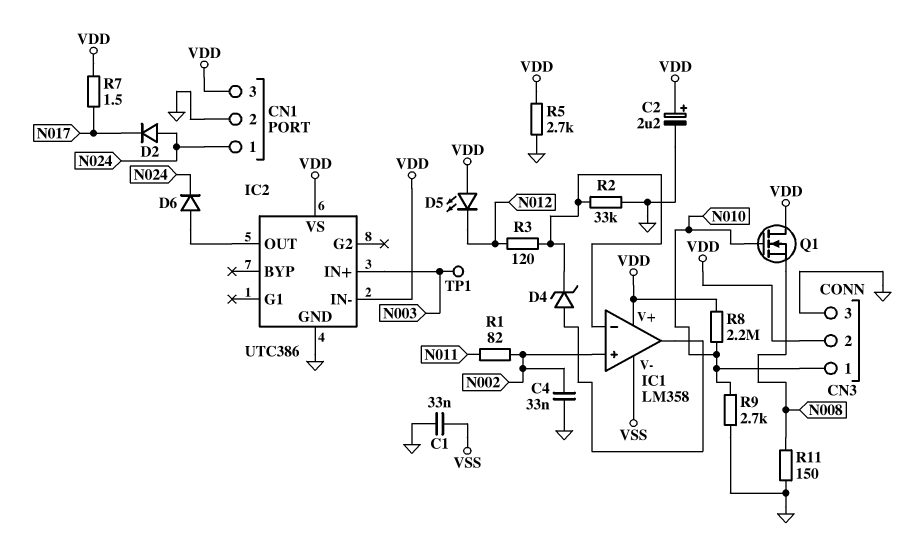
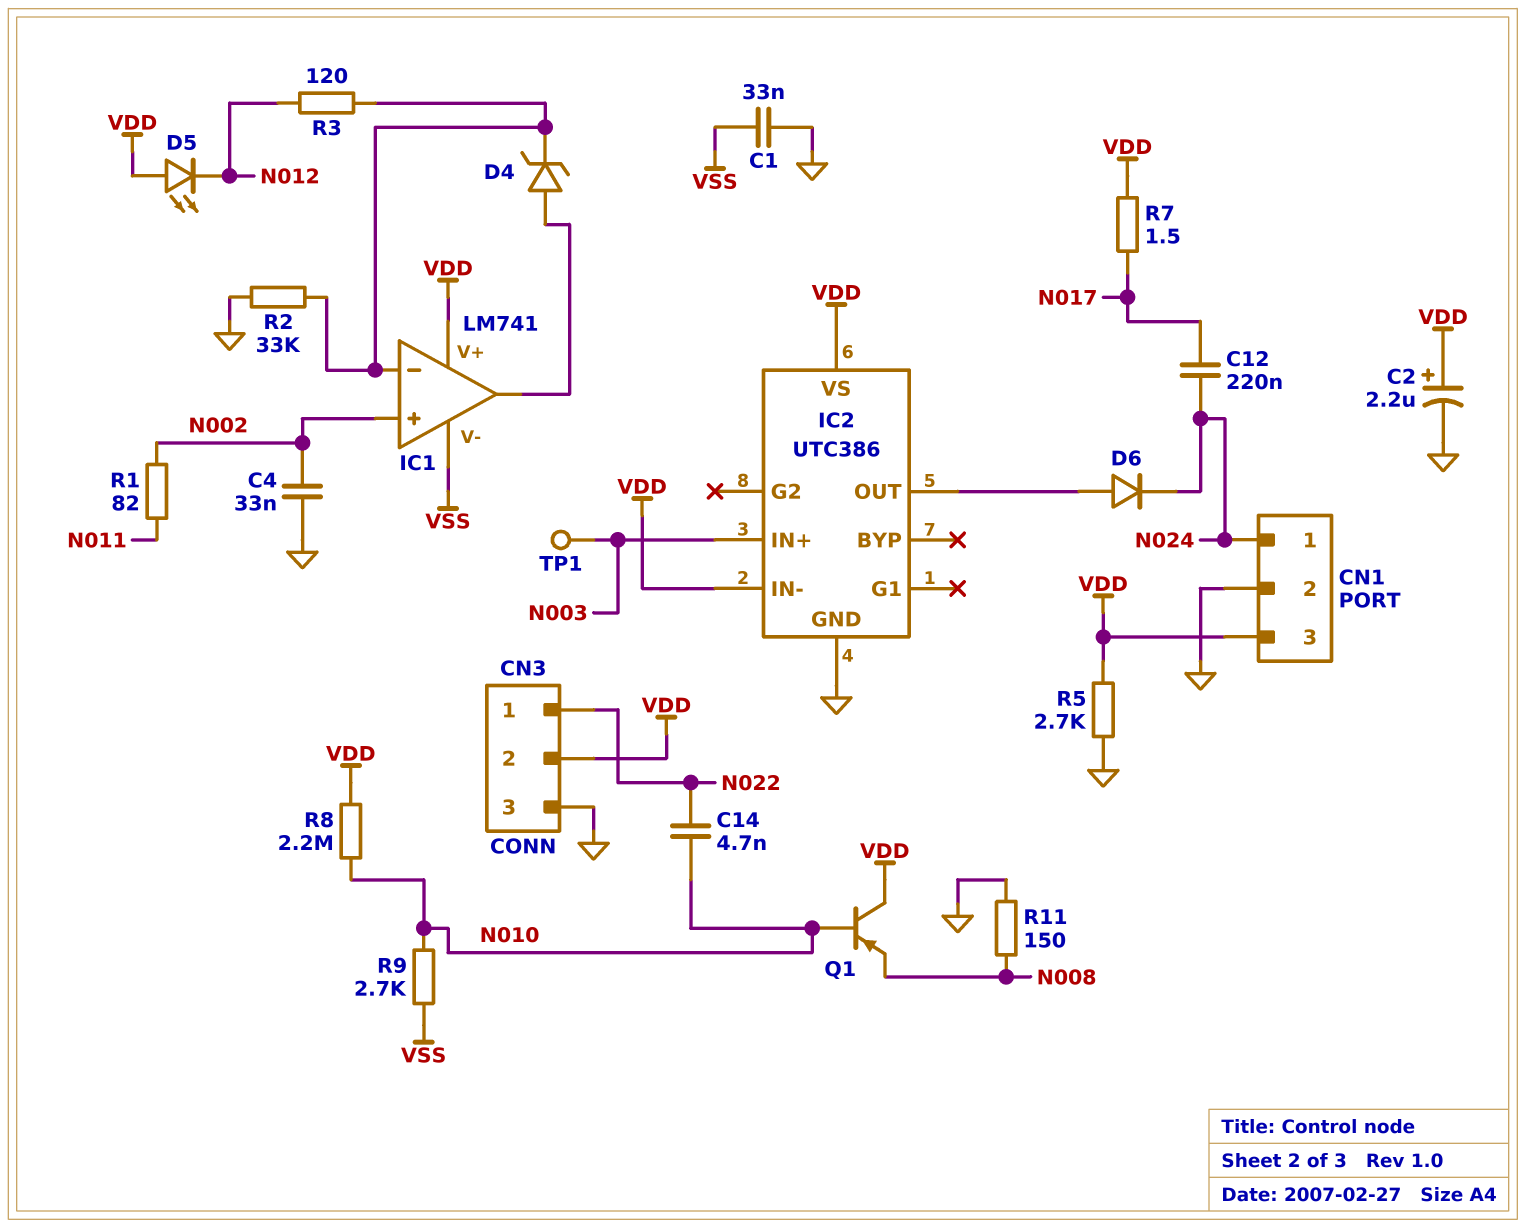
C12: none -> 220nF (N017, N024)
C14: none -> 4.7nF (N010, N022)
CN3 pin 1: N010 -> N022
D2: diode (A N024, K N017) -> none
IC1: LM358 -> LM741
Q1: NMOS (G N010, D VDD, S N008) -> PNP (B N010, C VDD, E N008)
R9: 2.7k (GND, N010) -> 2.7k (N010, VSS)

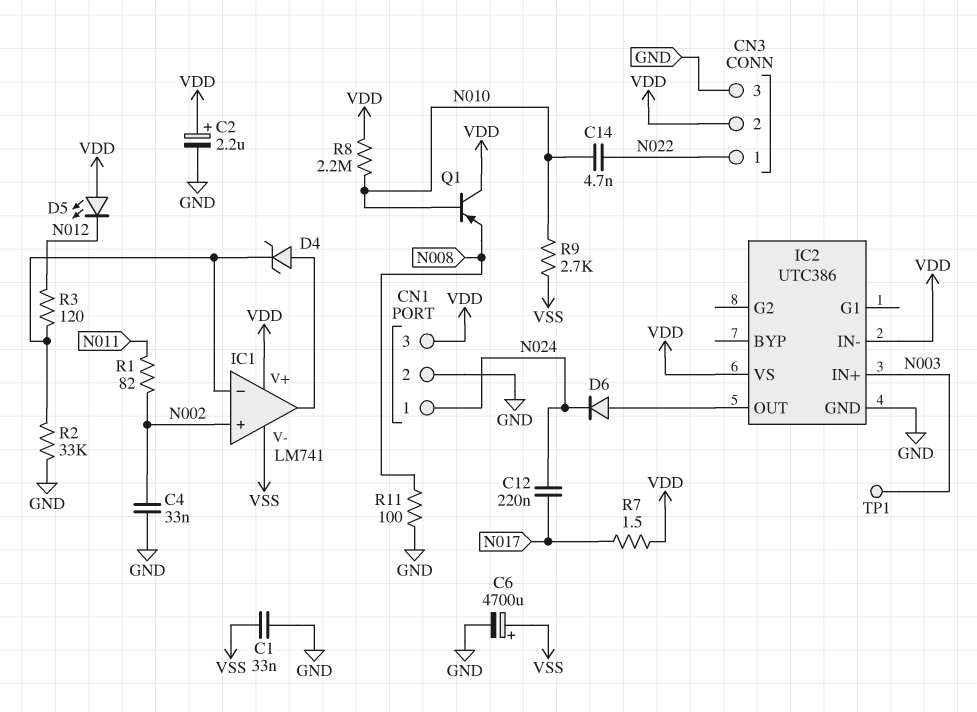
C6: none -> 4700uF (plus VSS, minus GND)
R5: 2.7k (GND, VDD) -> none
R11: 150 (GND, N008) -> 100 (GND, N008)

